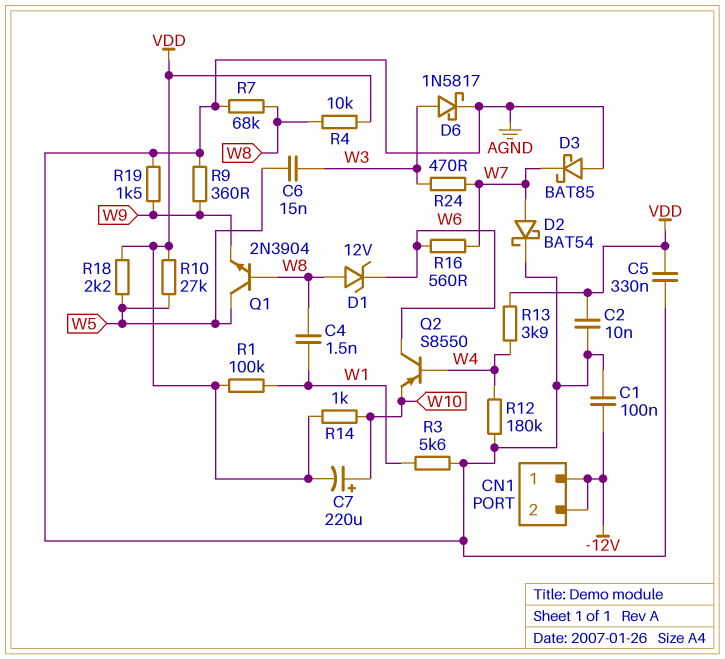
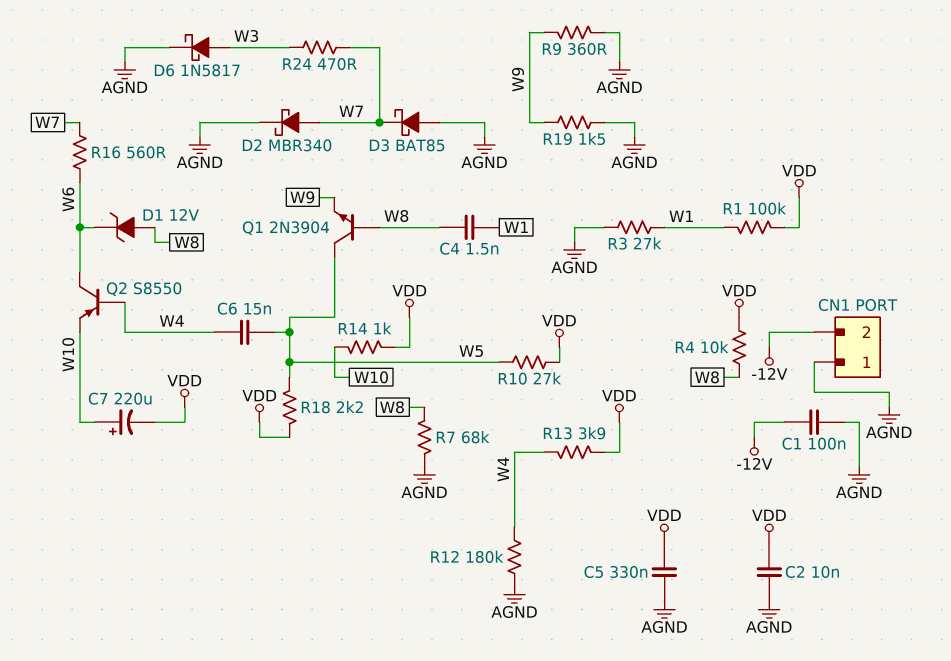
C6: 15nF (W3, W5) -> 15nF (W4, W5)
CN1 pin 1: -12V -> AGND
D2: schottky BAT54 (A W7, K AGND) -> schottky MBR340 (A W7, K AGND)
R3: 5.6k (AGND, W1) -> 27k (AGND, W1)

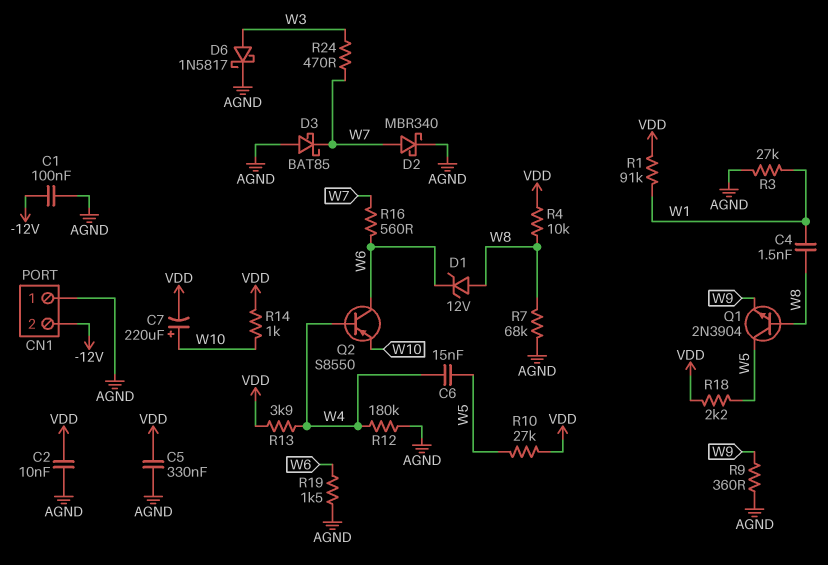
R1: 100k (VDD, W1) -> 91k (VDD, W1)
R19: 1.5k (AGND, W9) -> 1.5k (AGND, W6)

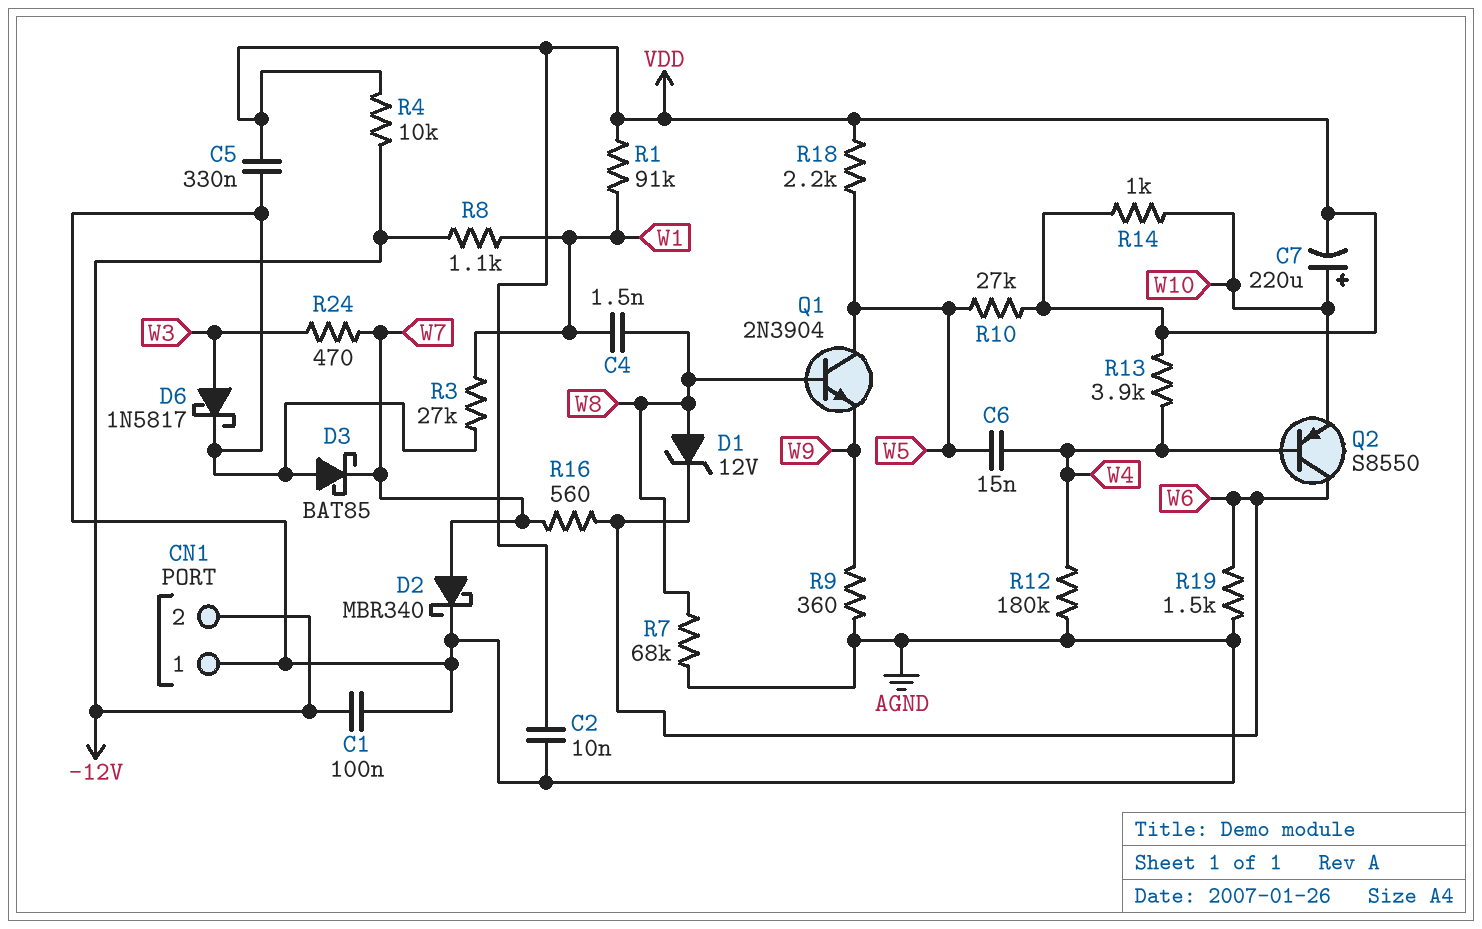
R4: 10k (VDD, W8) -> 10k (-12V, VDD)
R8: none -> 1.1k (-12V, W1)

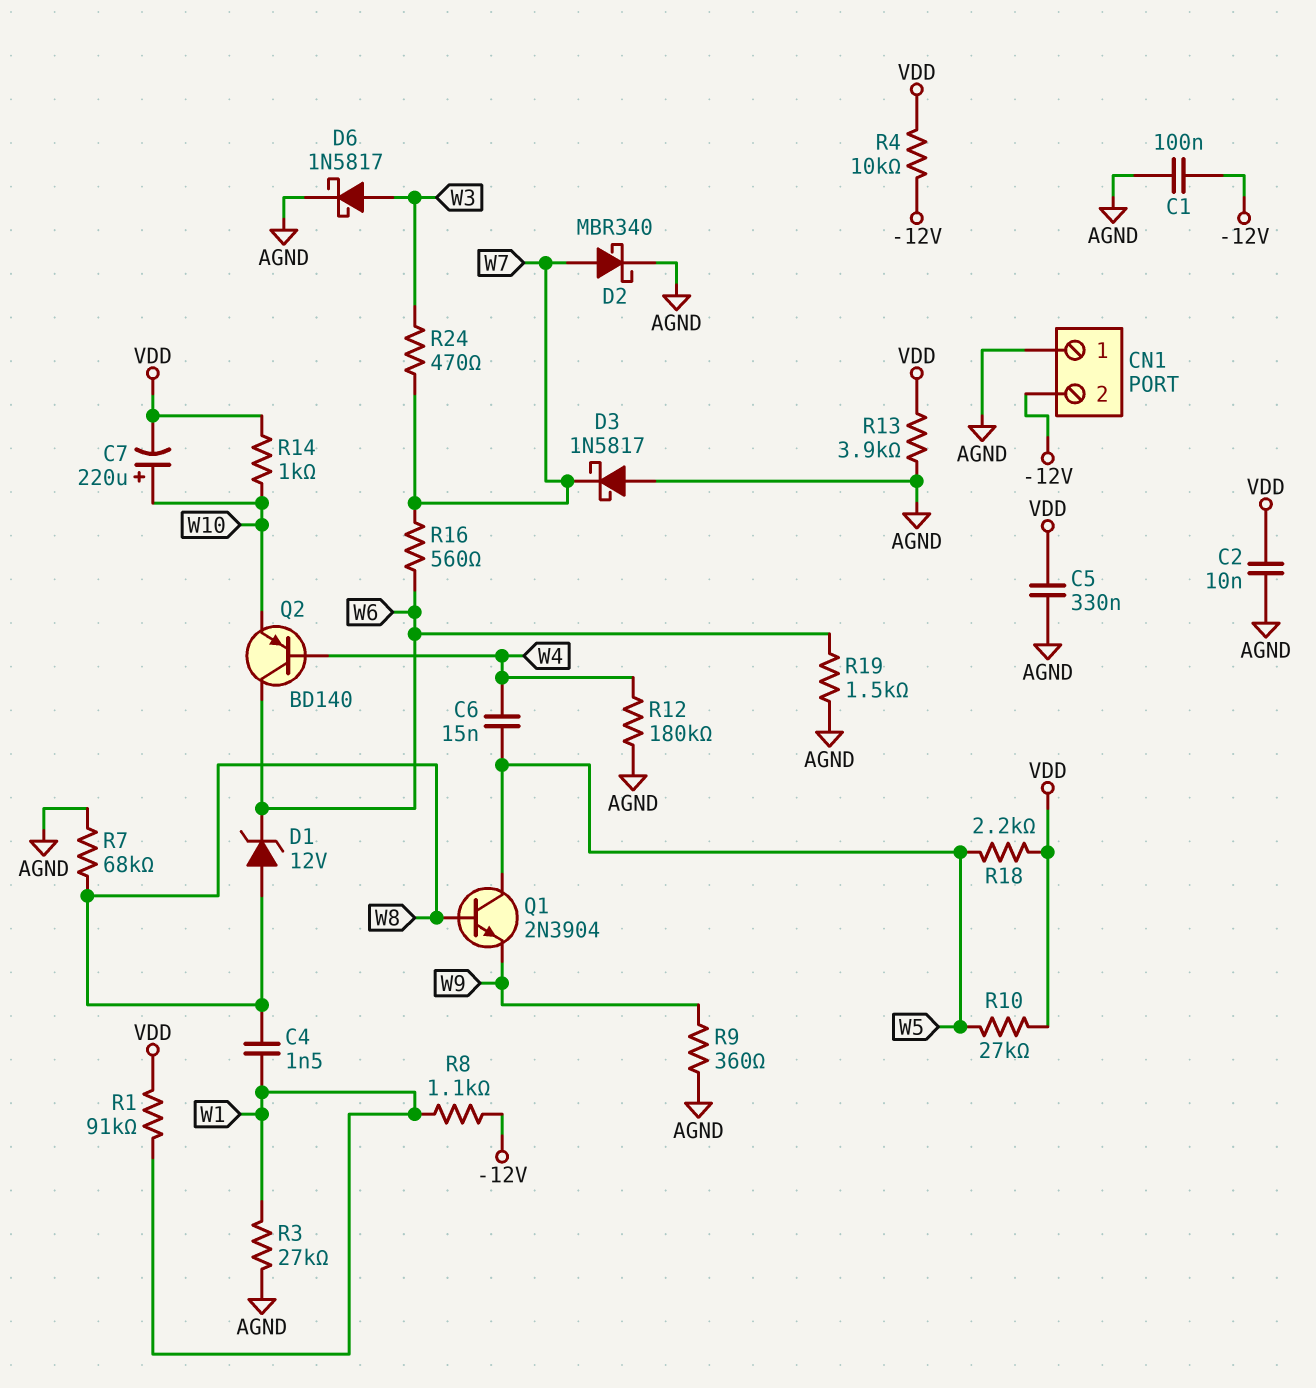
D3: schottky BAT85 (A AGND, K W7) -> schottky 1N5817 (A AGND, K W7)
Q2: PNP S8550 (B W4, C W6, E W10) -> PNP BD140 (B W4, C W6, E W10)
R13: 3.9k (VDD, W4) -> 3.9k (AGND, VDD)

